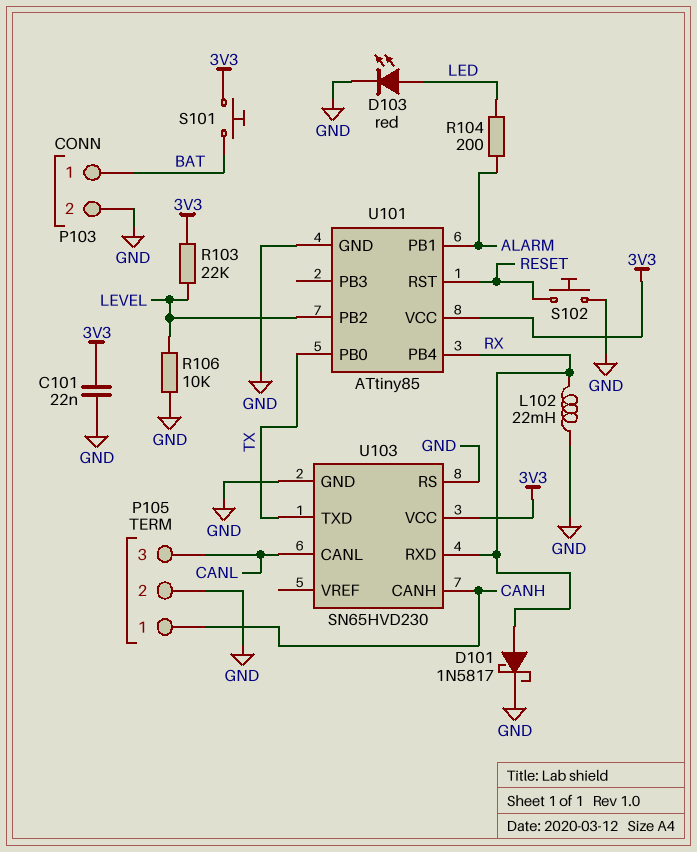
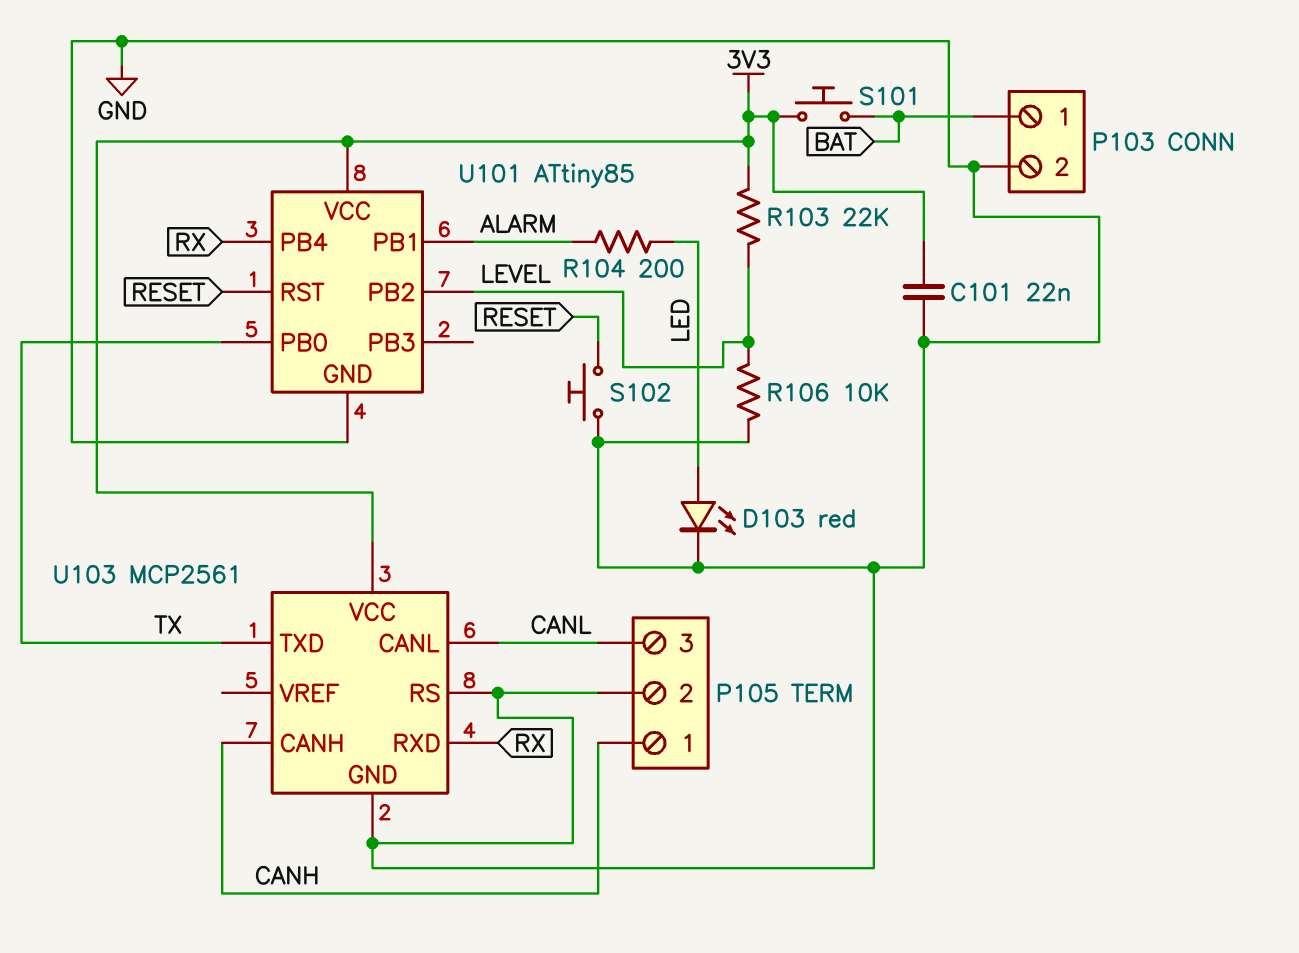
D101: schottky 1N5817 (A RX, K GND) -> none
L102: 22mH (GND, RX) -> none
U103: SN65HVD230 -> MCP2561

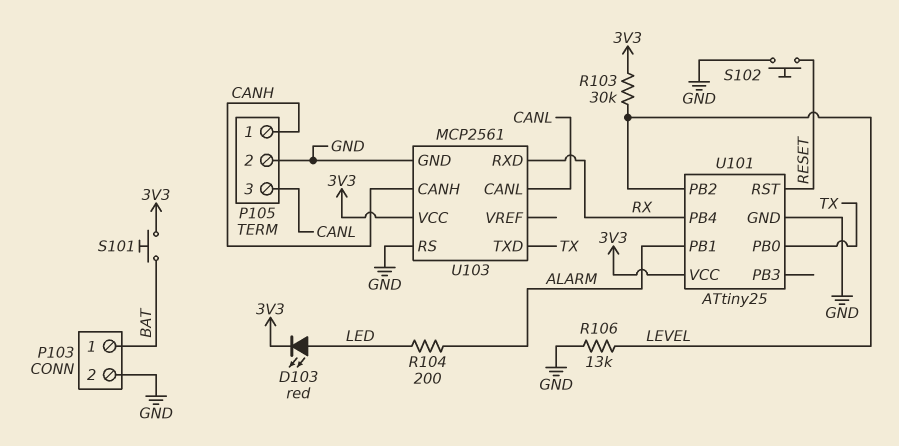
C101: 22nF (3V3, GND) -> none
D103: LED red (A LED, K GND) -> LED red (A LED, K 3V3)
R103: 22k (3V3, LEVEL) -> 30k (3V3, LEVEL)
R106: 10k (GND, LEVEL) -> 13k (GND, LEVEL)
U101: ATtiny85 -> ATtiny25

